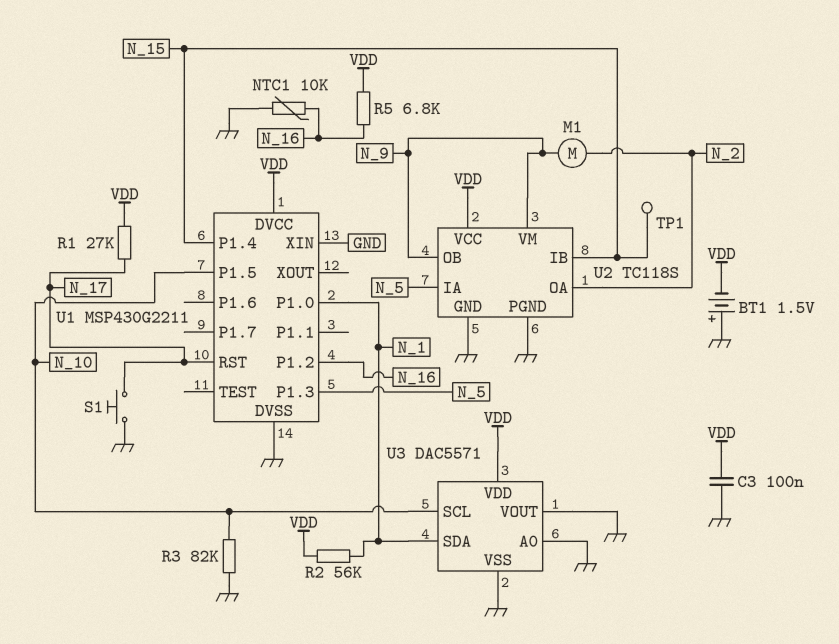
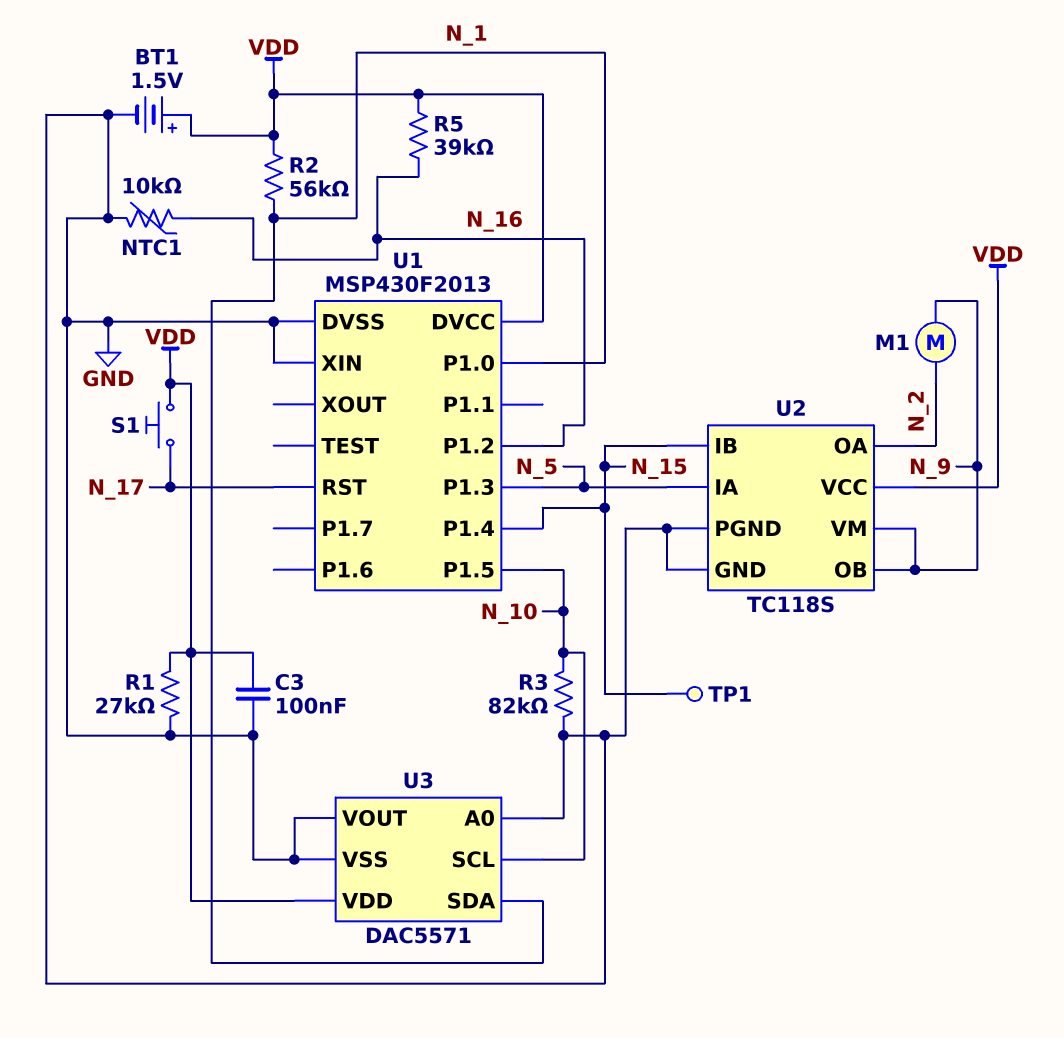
BT1: 1.5V (plus GND, minus VDD) -> 1.5V (plus VDD, minus GND)
R1: 27k (N_17, VDD) -> 27k (GND, VDD)
R5: 6.8k (N_16, VDD) -> 39k (N_16, VDD)
S1: button (GND, N_17) -> button (N_17, VDD)
U1: MSP430G2211 -> MSP430F2013

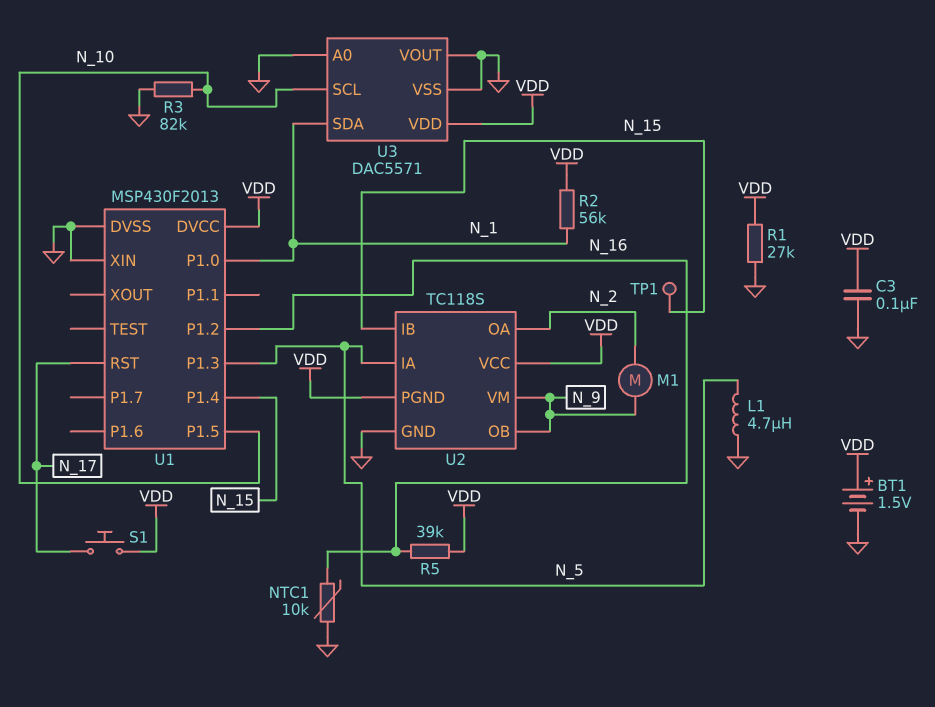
L1: none -> 4.7uH (GND, N_5)
U2 pin PGND: GND -> VDD

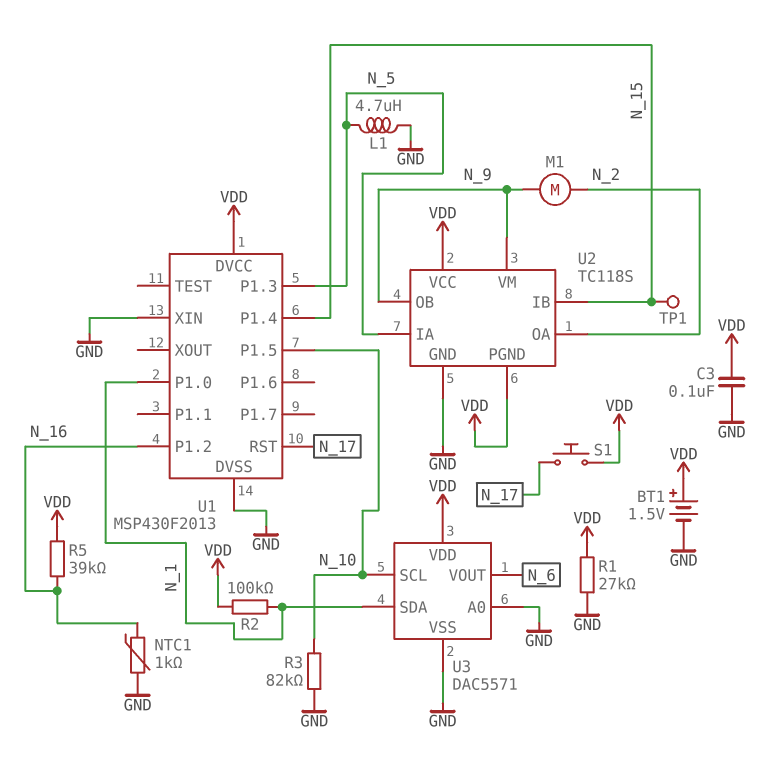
NTC1: 10k (GND, N_16) -> 1k (GND, N_16)
R2: 56k (N_1, VDD) -> 100k (N_1, VDD)
U3 pin VOUT: GND -> N_6

